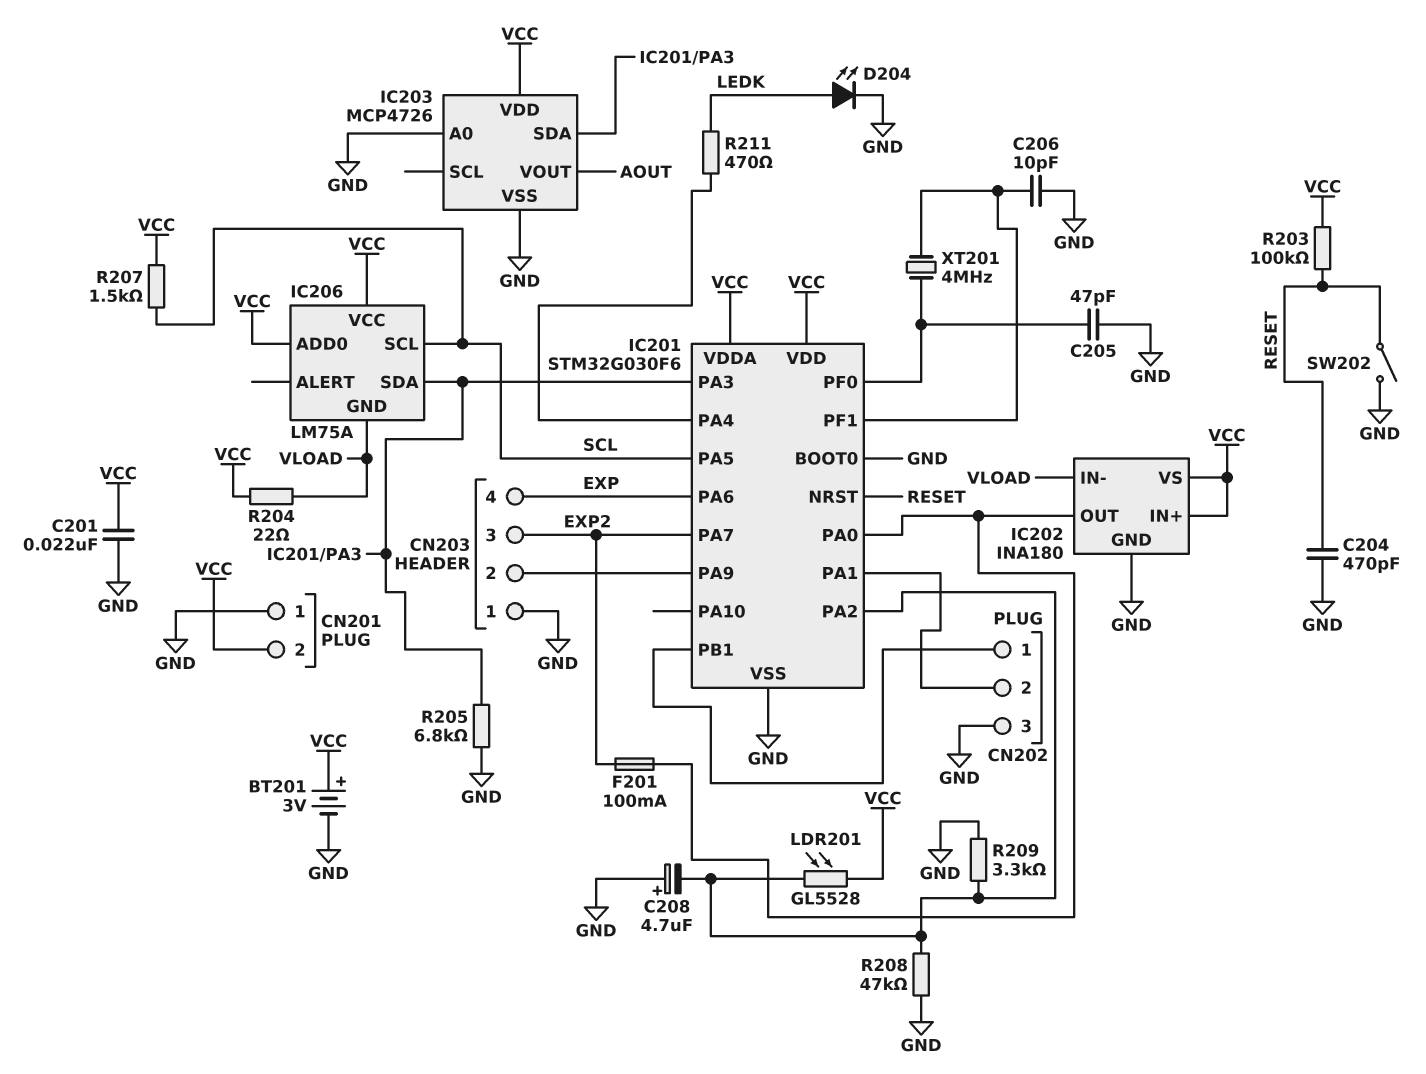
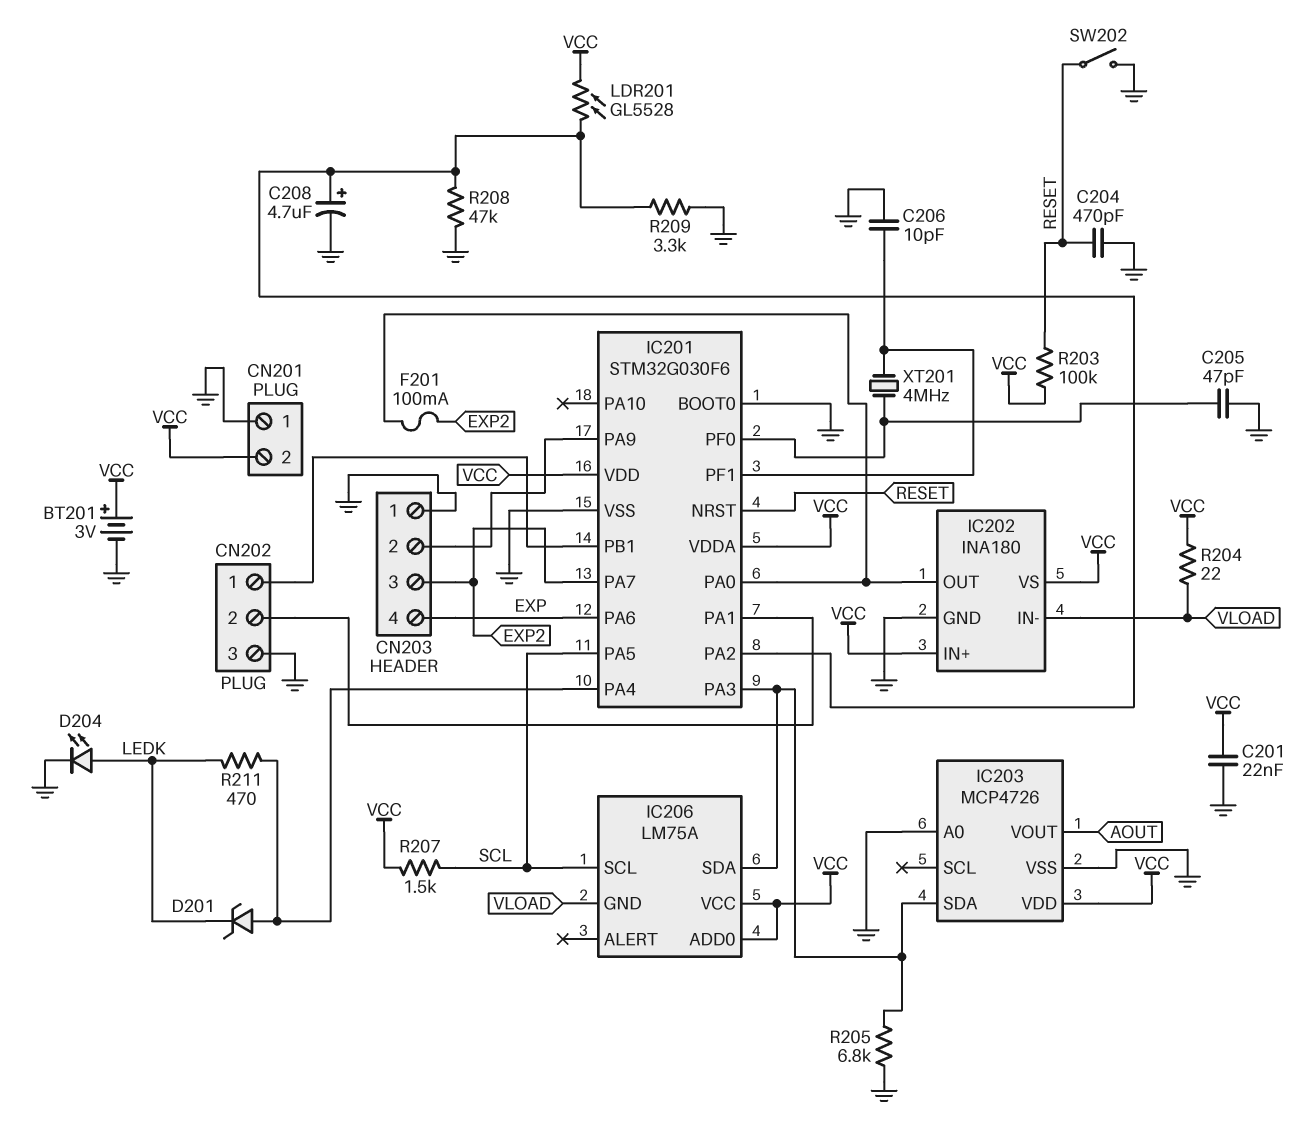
C208: 4.7uF (plus GND, minus IC201/PA2) -> 4.7uF (plus IC201/PA2, minus GND)
D201: none -> zener (A IC201/PA4, K LEDK)

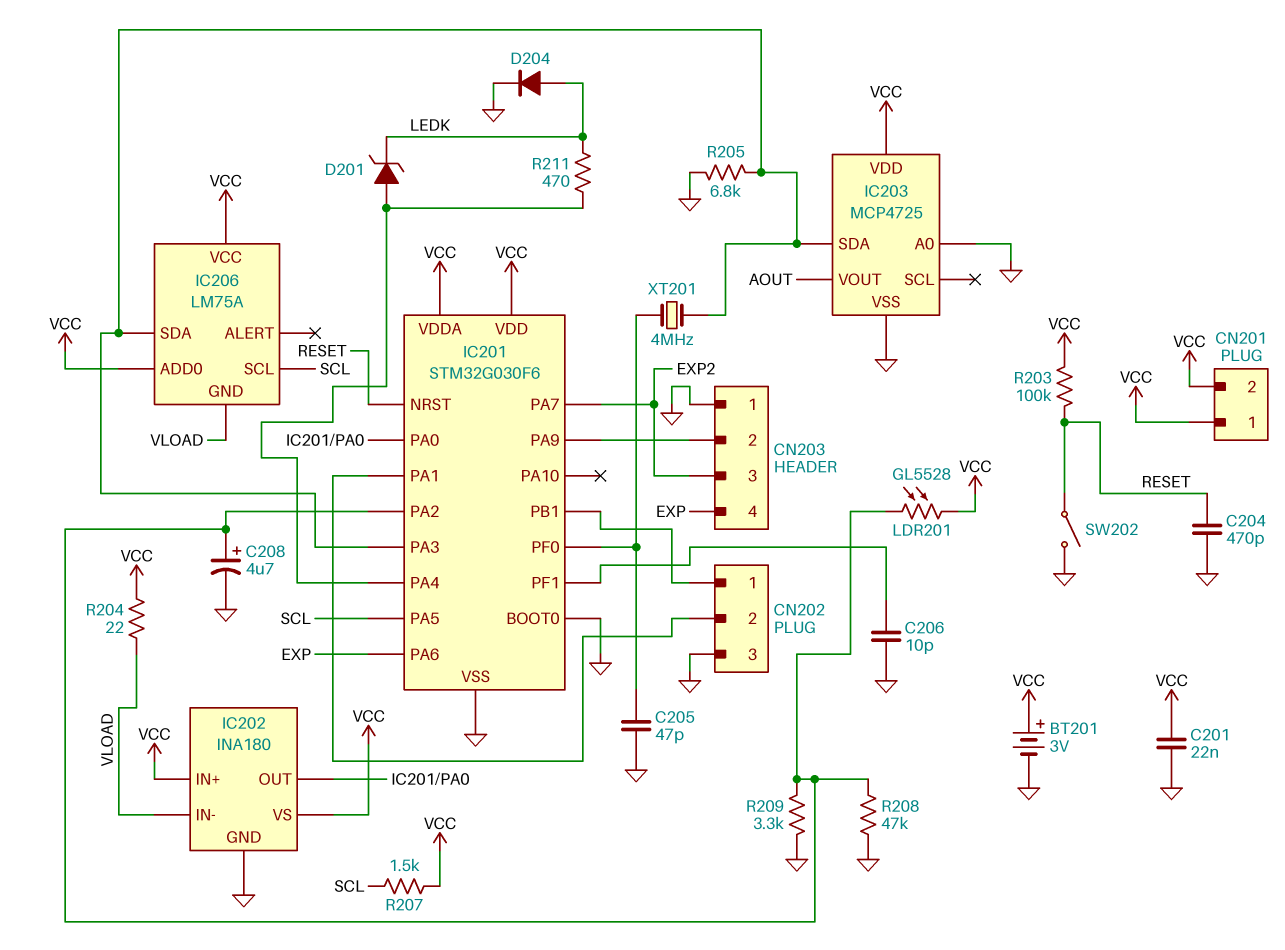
CN201 pin 1: GND -> VCC
D204: LED (A LEDK, K GND) -> diode (A LEDK, K GND)
F201: 100mA (EXP2, IC201/PA0) -> none
IC203: MCP4726 -> MCP4725
XT201: 4MHz (IC201/PF0, IC201/PF1) -> 4MHz (IC201/PA3, IC201/PF0)

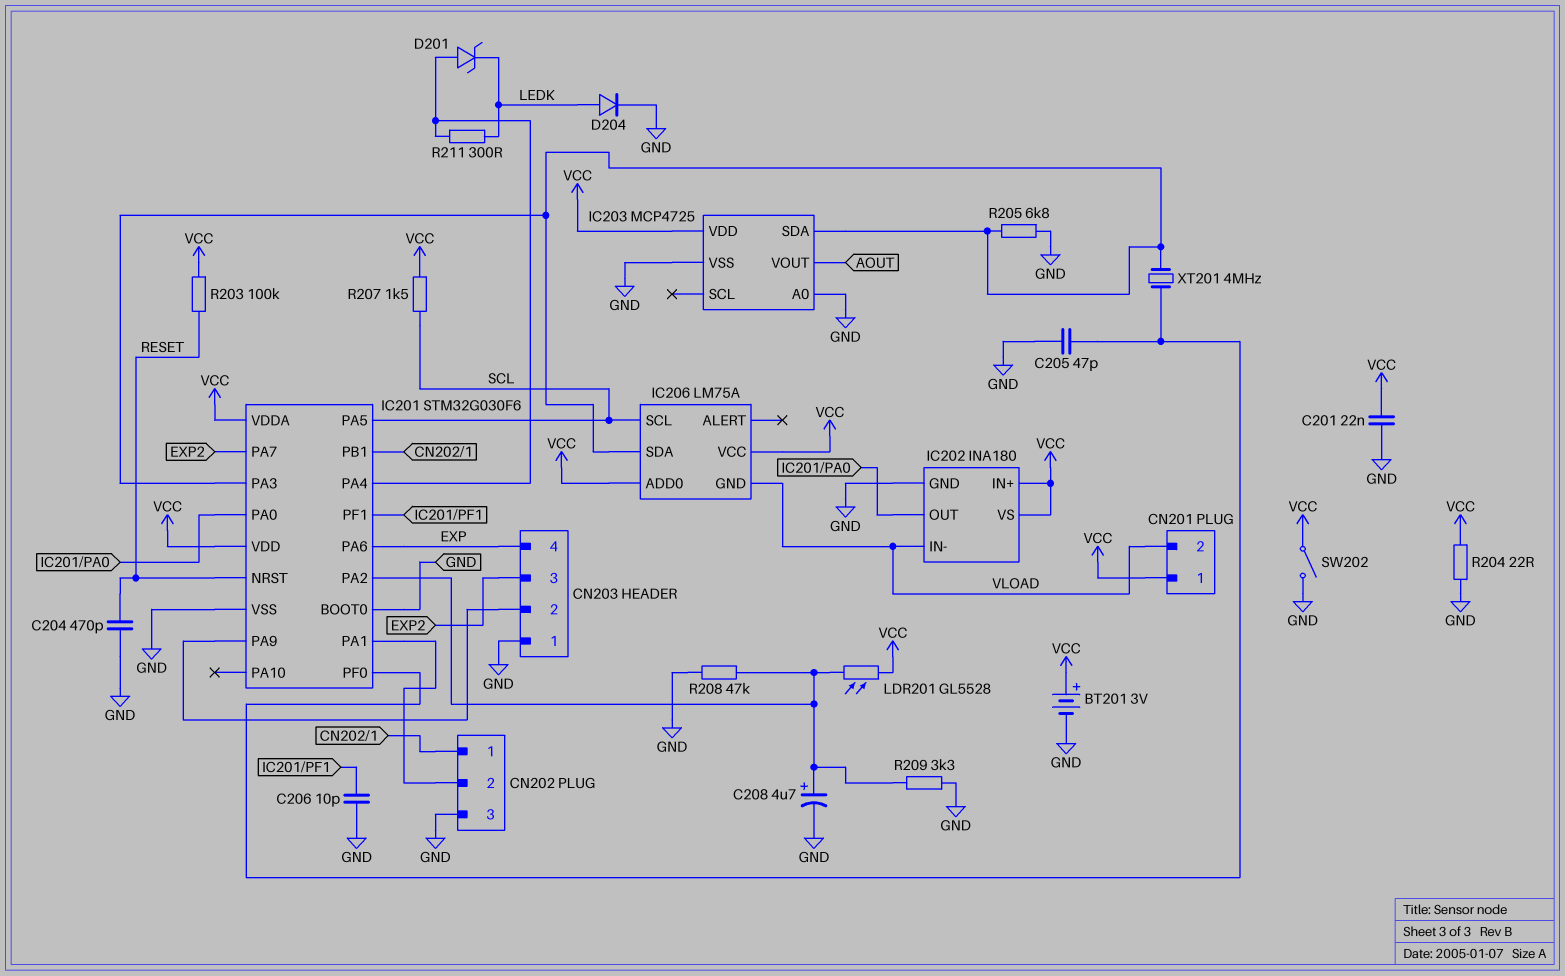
CN201 pin 2: VCC -> VLOAD
R204: 22 (VCC, VLOAD) -> 22 (GND, VCC)
R211: 470 (IC201/PA4, LEDK) -> 300 (IC201/PA4, LEDK)
SW202: switch (GND, RESET) -> switch (GND, VCC)

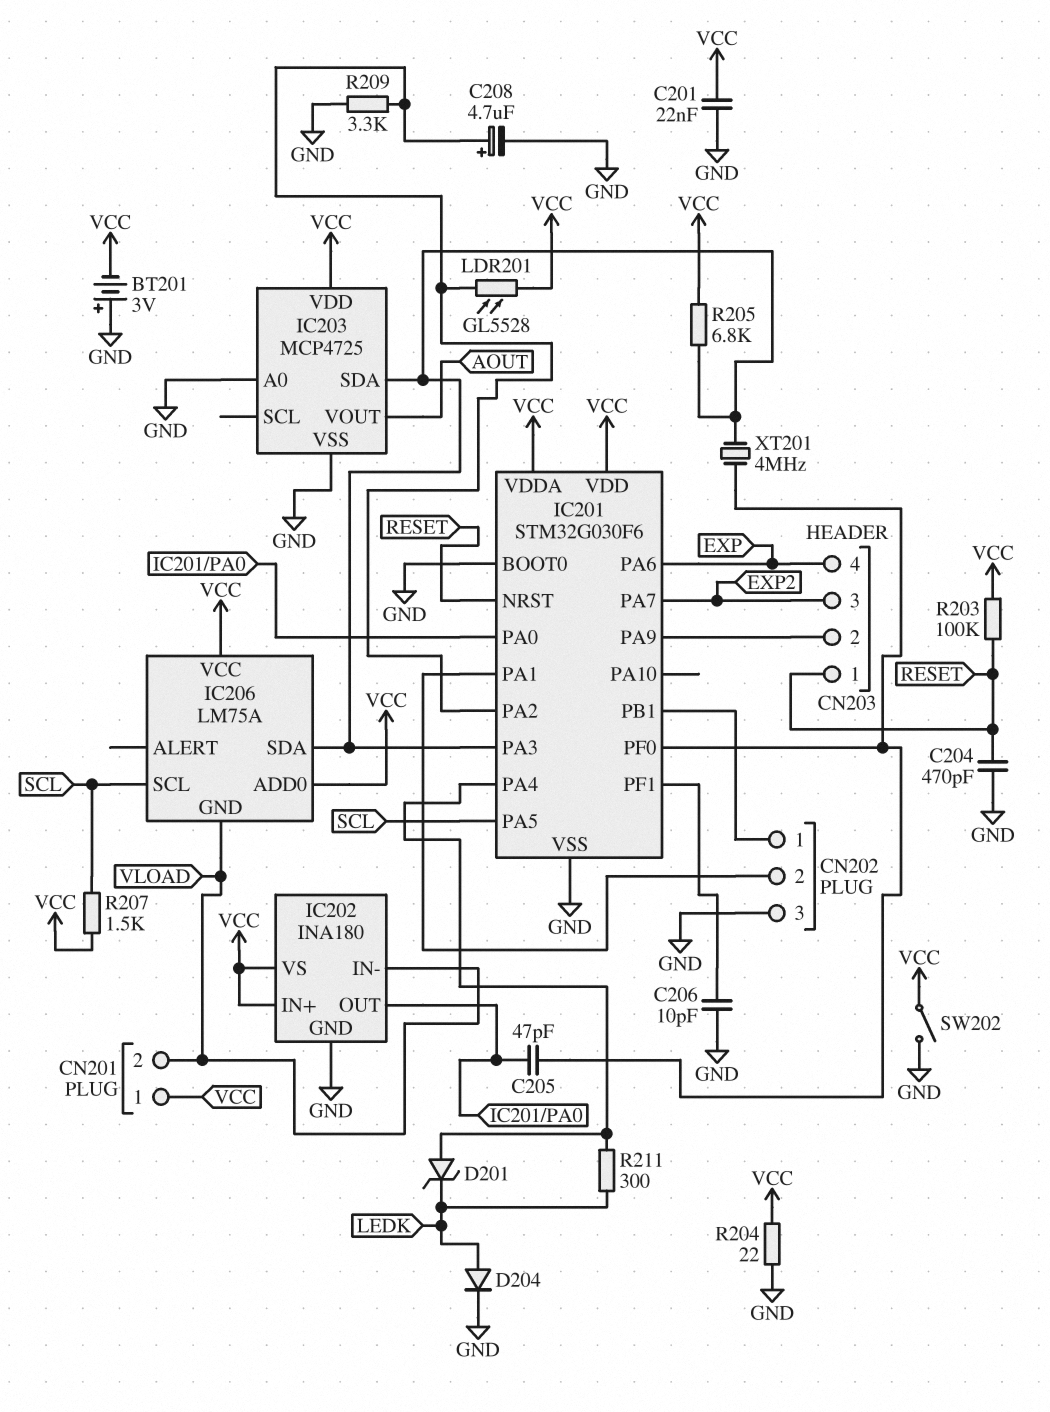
BT201: 3V (plus VCC, minus GND) -> 3V (plus GND, minus VCC)
C205: 47pF (GND, IC201/PF0) -> 47pF (IC201/PA0, IC201/PF0)
CN203 pin 1: GND -> RESET
R205: 6.8k (GND, IC201/PA3) -> 6.8k (IC201/PA3, VCC)
R208: 47k (GND, IC201/PA2) -> none

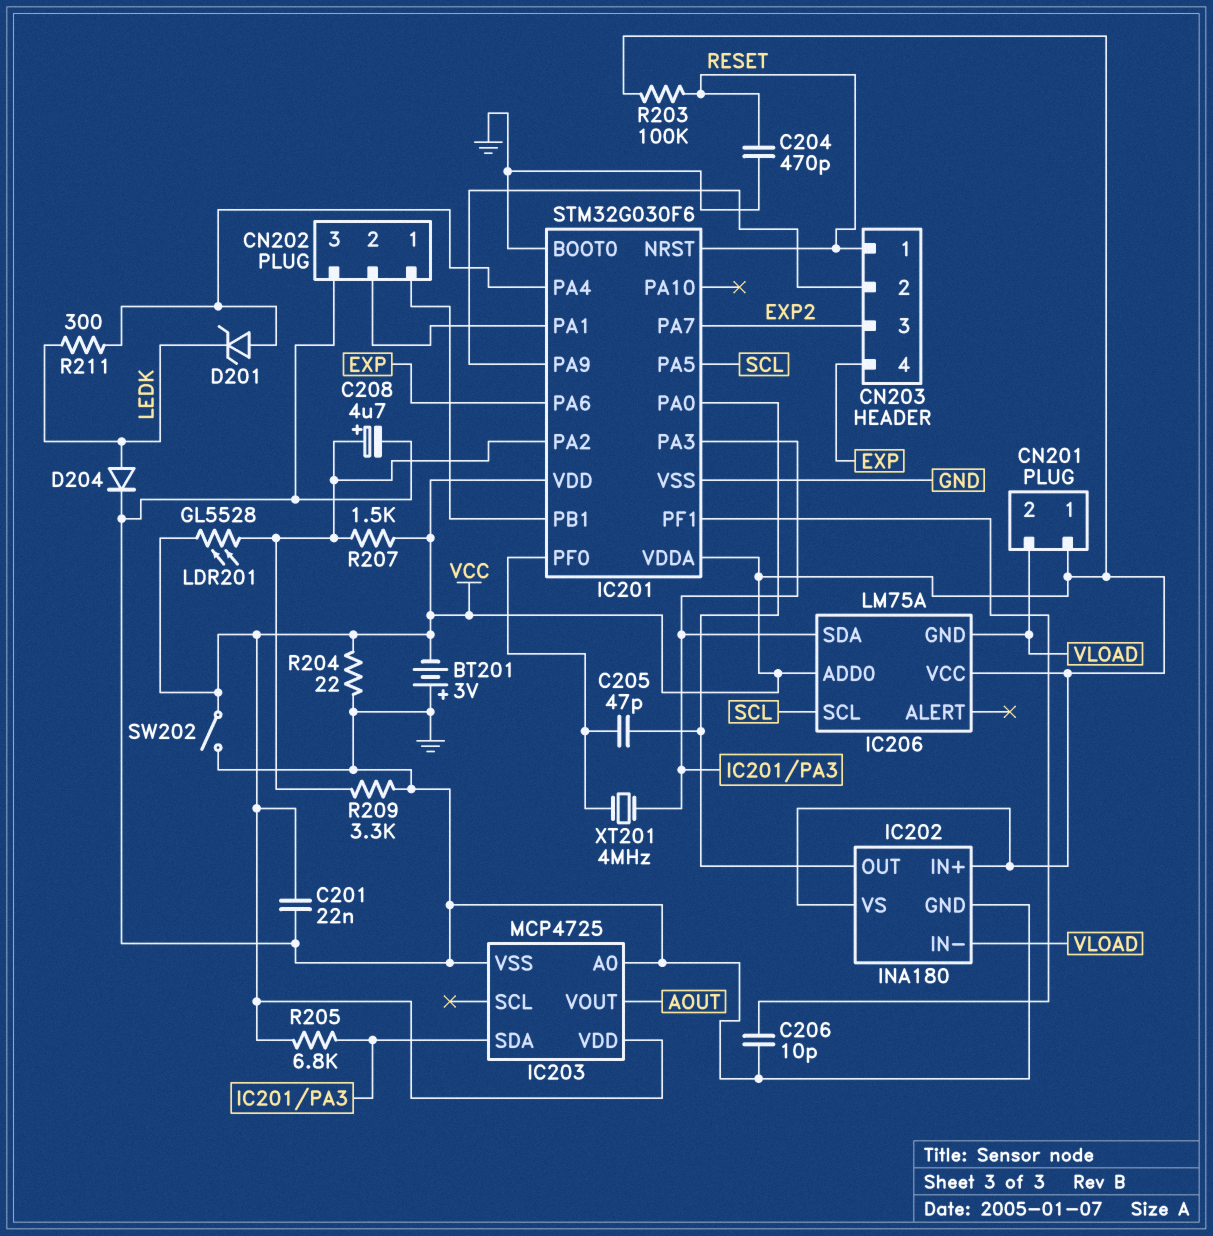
R207: 1.5k (SCL, VCC) -> 1.5k (IC201/PA2, VCC)

